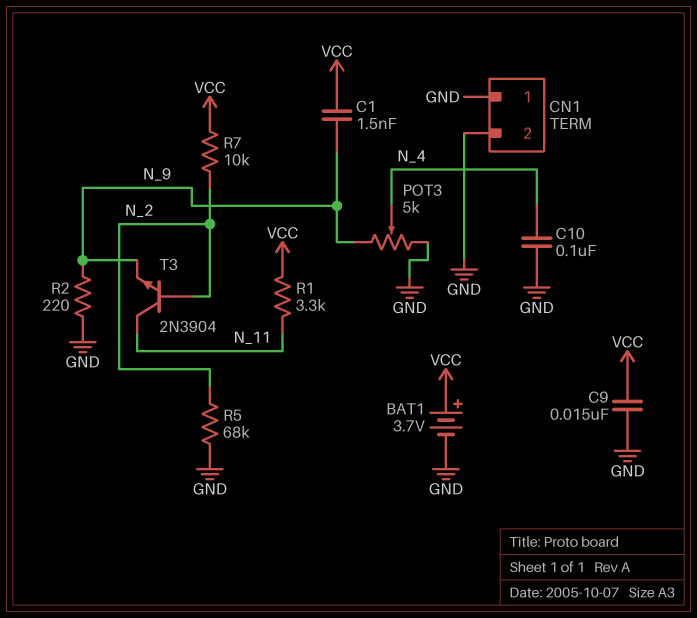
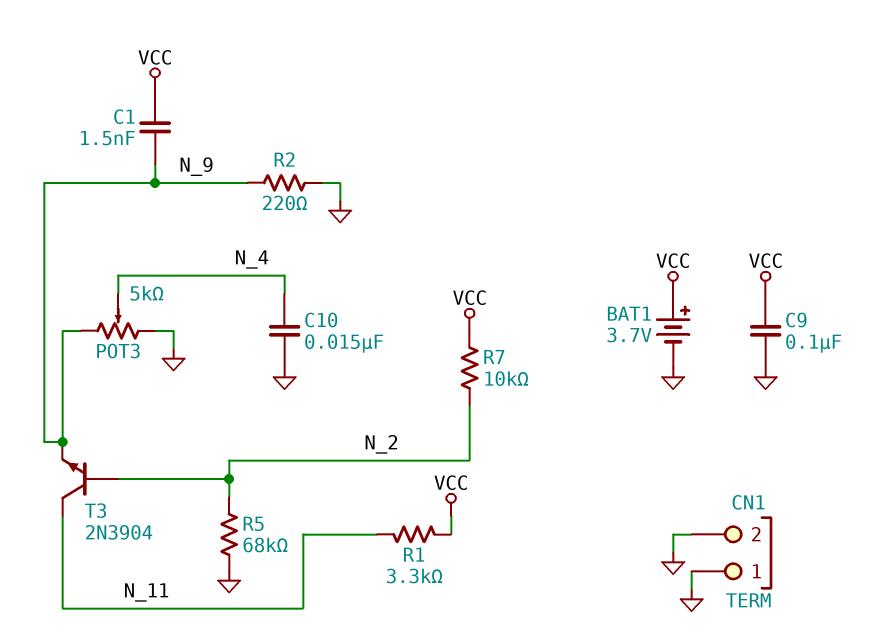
C9: 15nF (GND, VCC) -> 100nF (GND, VCC)
C10: 100nF (GND, N_4) -> 15nF (GND, N_4)

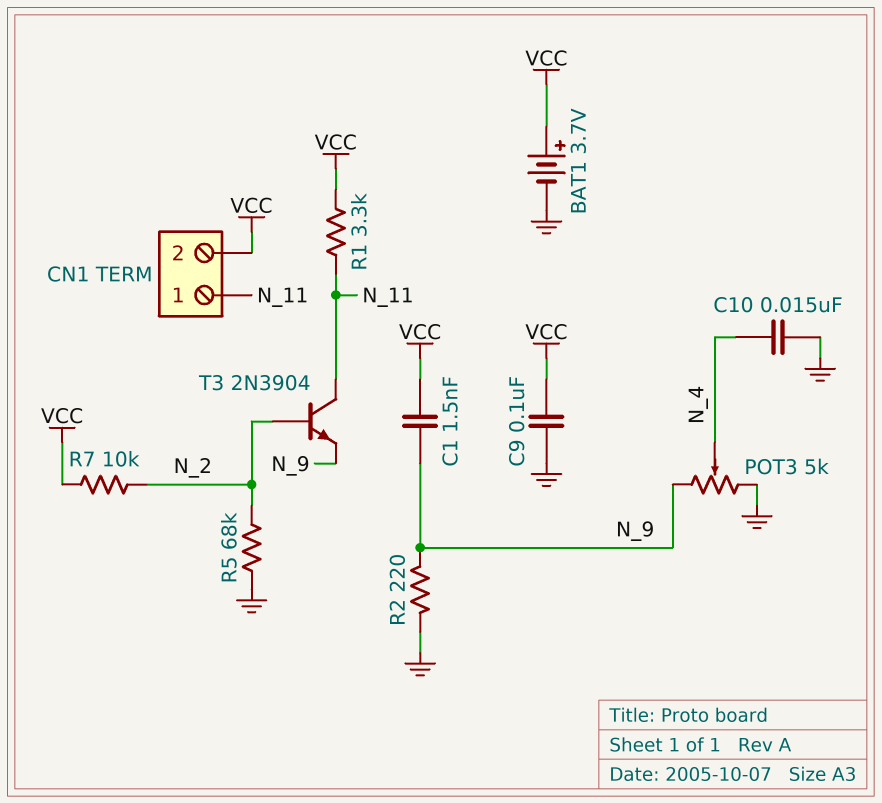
CN1 pin 1: GND -> N_11
CN1 pin 2: GND -> VCC

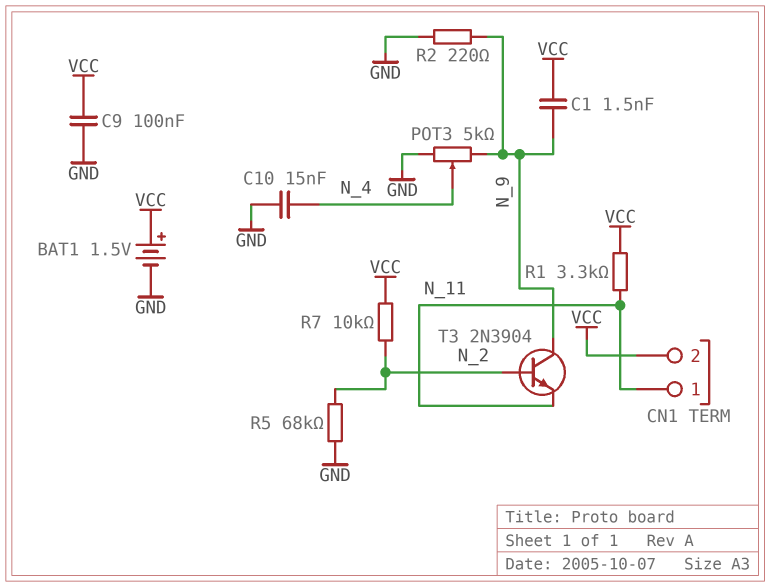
BAT1: 3.7V (plus VCC, minus GND) -> 1.5V (plus VCC, minus GND)
T3: NPN 2N3904 (B N_2, C N_11, E N_9) -> NPN 2N3904 (B N_2, C N_9, E N_11)

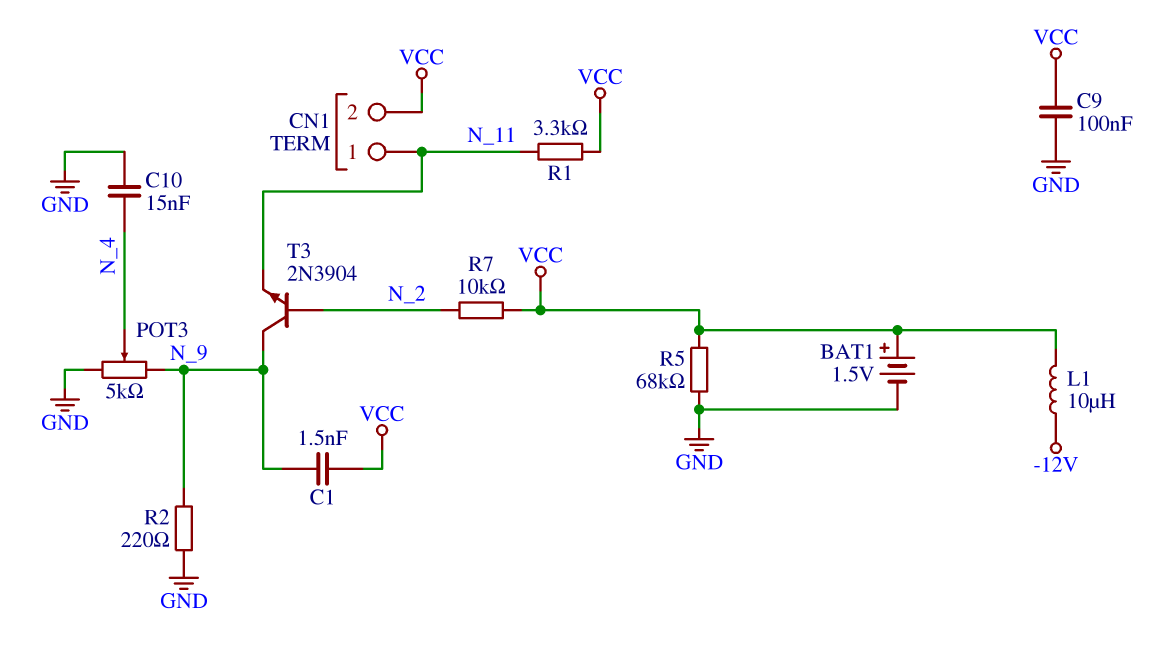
L1: none -> 10uH (-12V, VCC)
R5: 68k (GND, N_2) -> 68k (GND, VCC)

